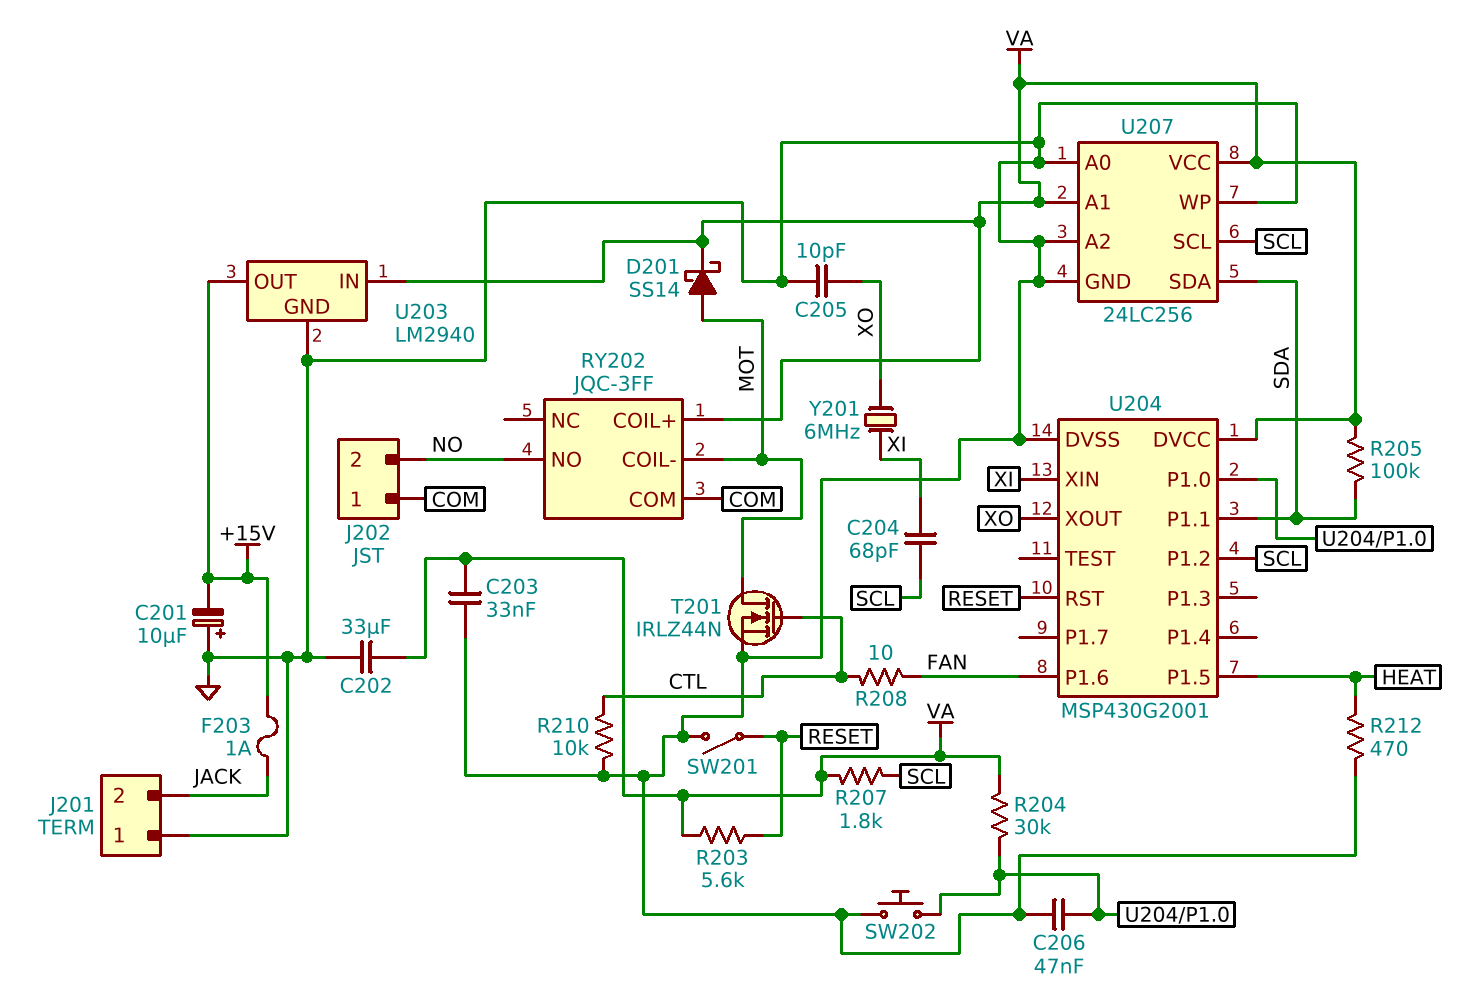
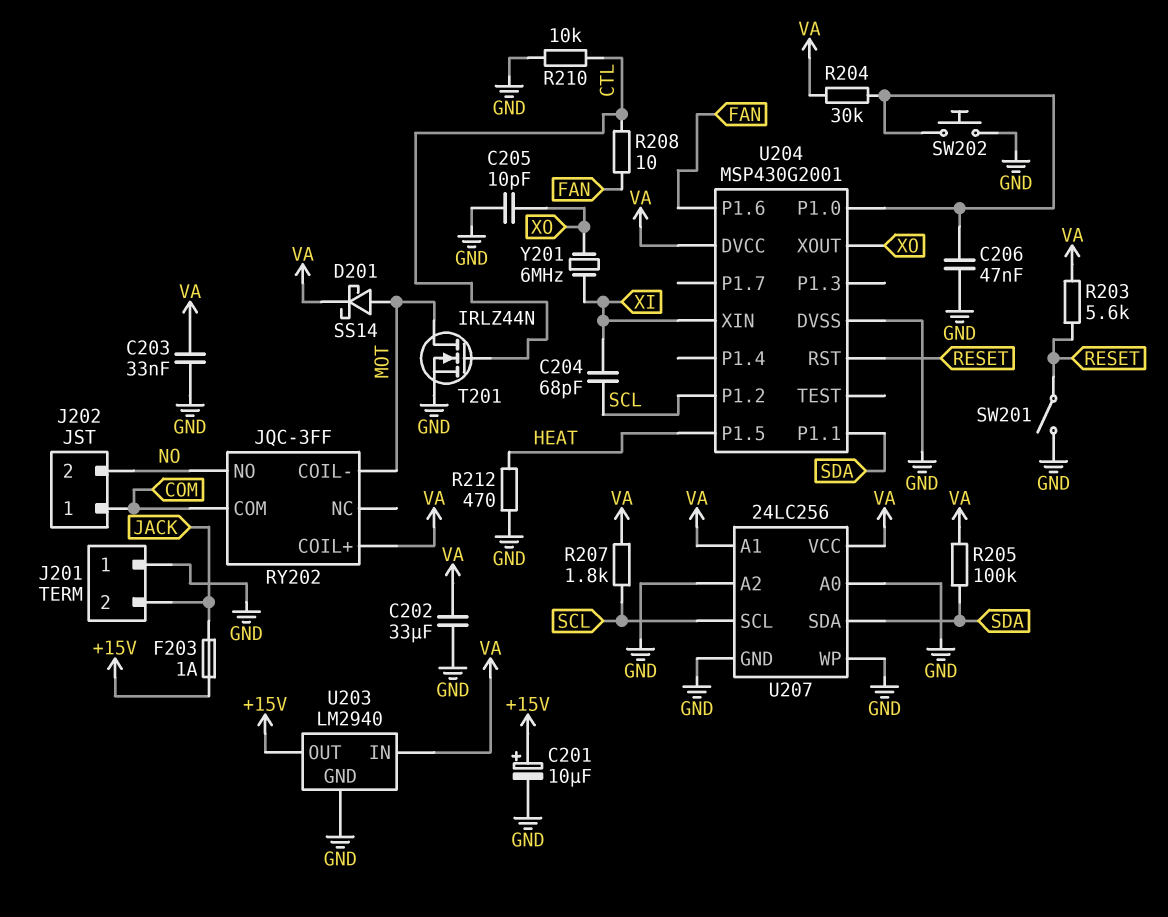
C201: 10uF (plus GND, minus +15V) -> 10uF (plus +15V, minus GND)

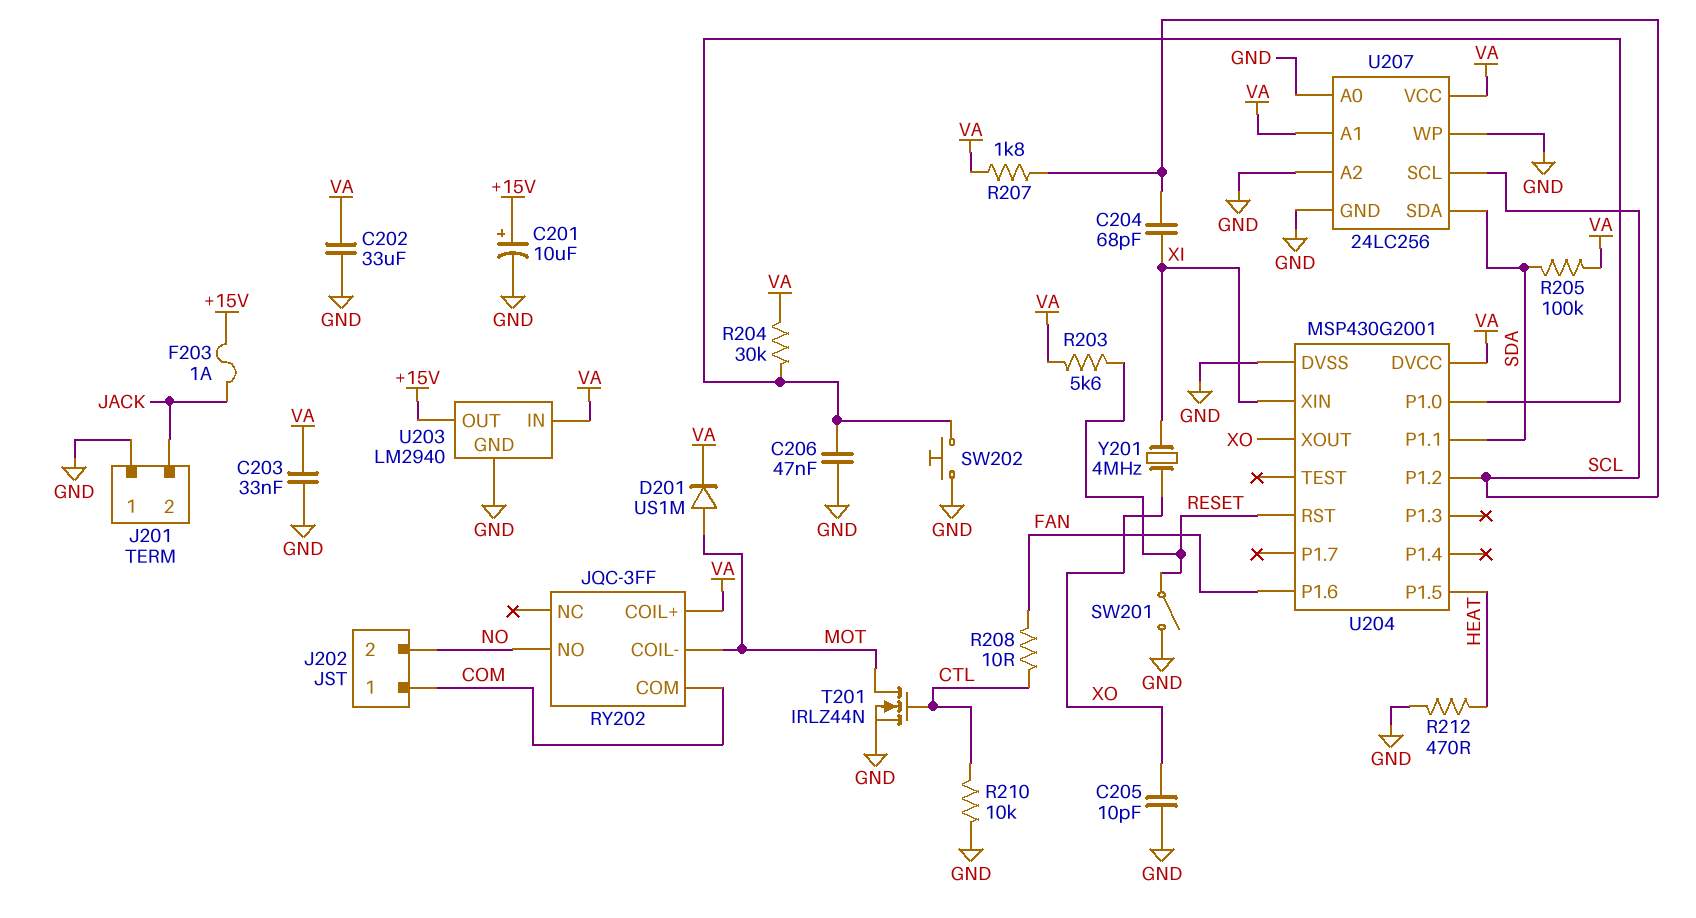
D201: schottky SS14 (A MOT, K VA) -> diode US1M (A MOT, K VA)
Y201: 6MHz (XI, XO) -> 4MHz (XI, XO)

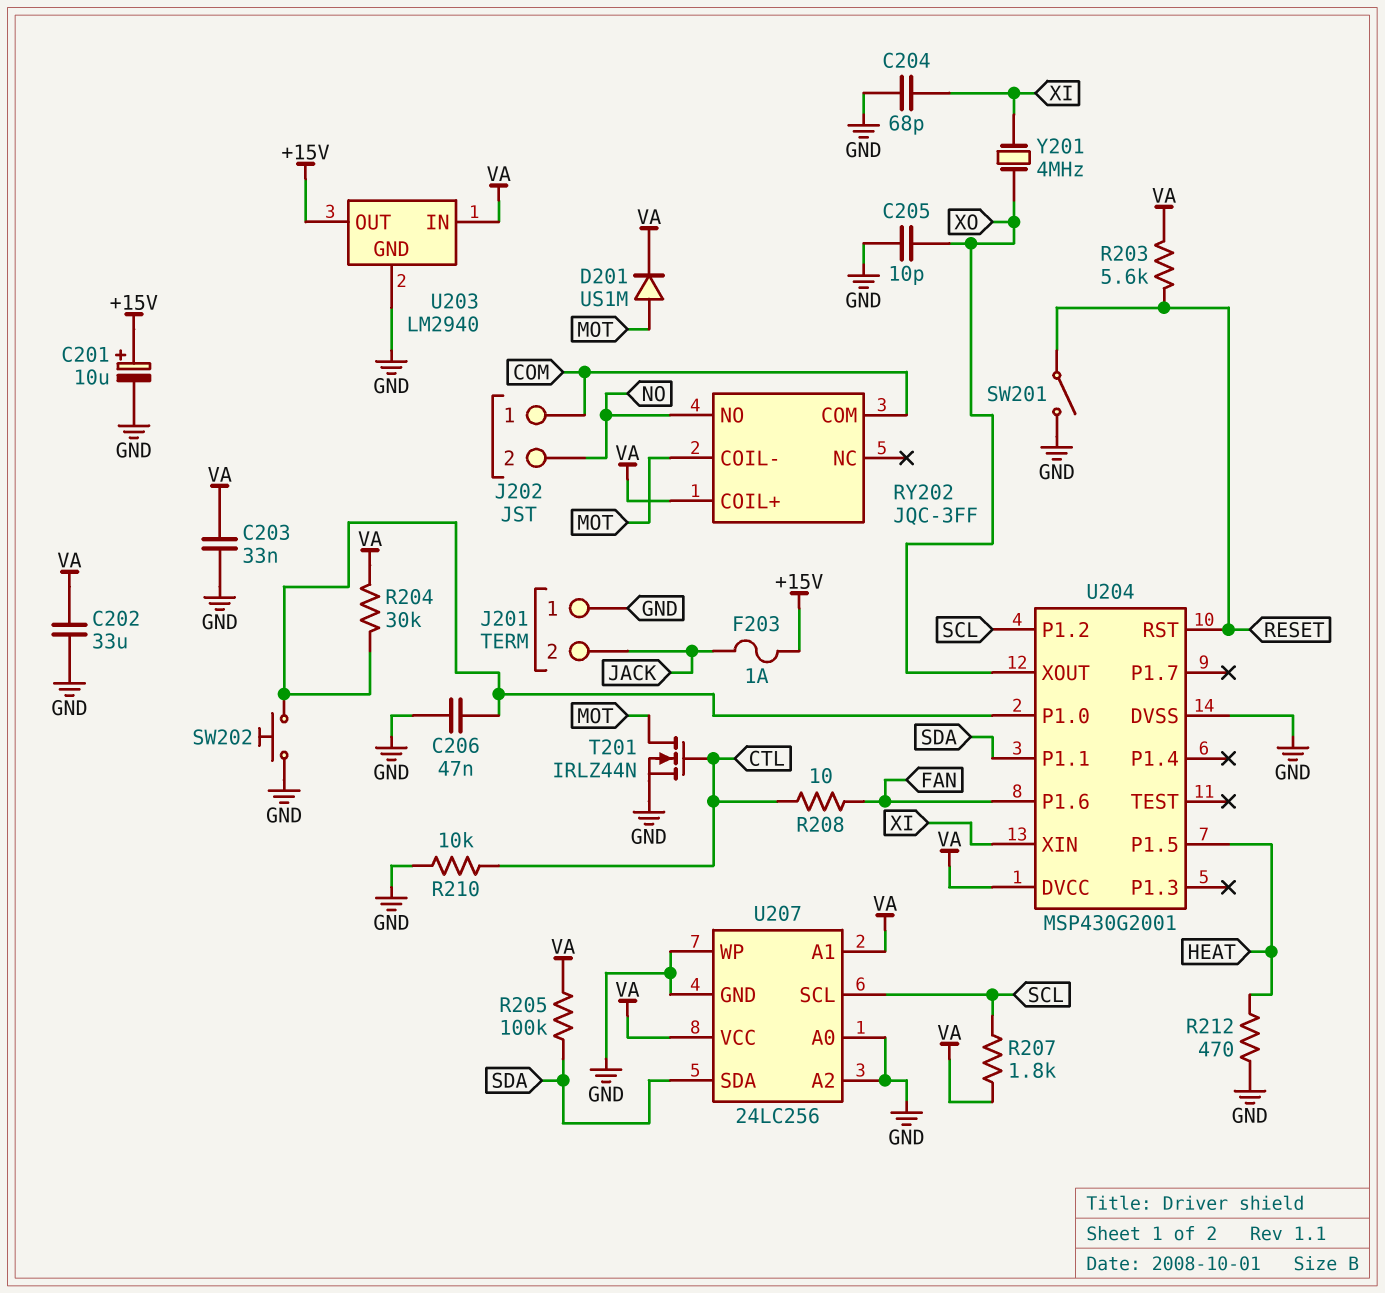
C204: 68pF (SCL, XI) -> 68pF (GND, XI)

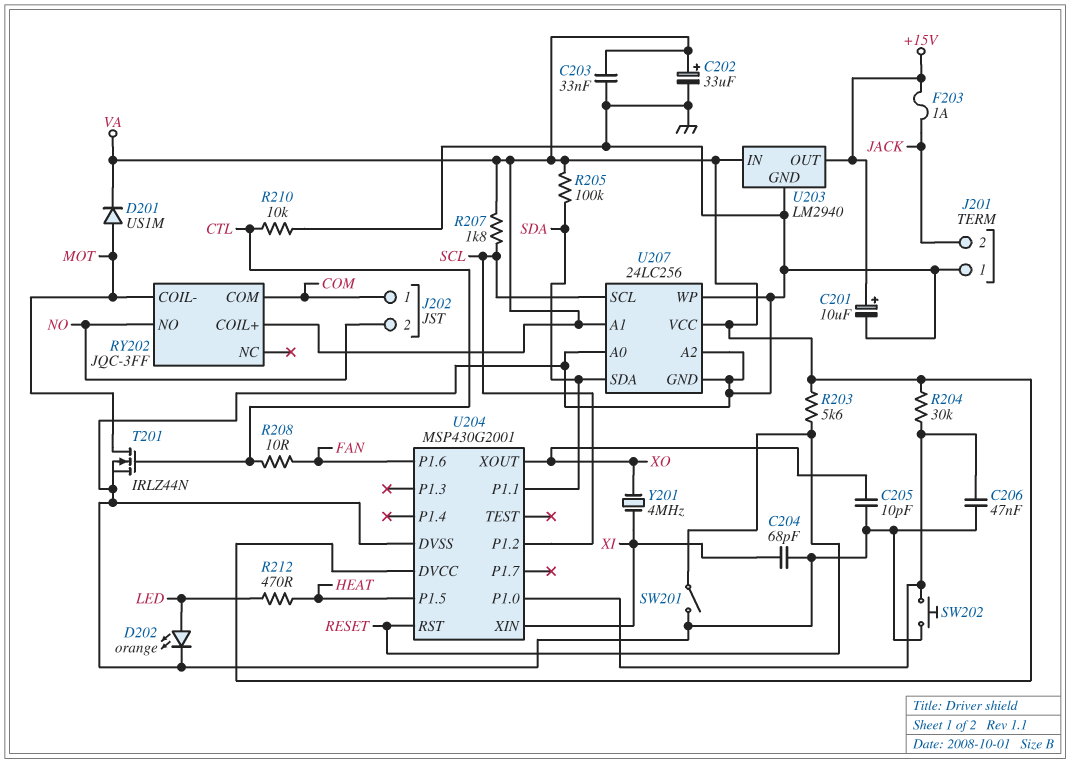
C202: 33uF (GND, VA) -> 33uF (plus VA, minus GND)
D202: none -> LED orange (A LED, K GND)
R212: 470 (GND, HEAT) -> 470 (HEAT, LED)

